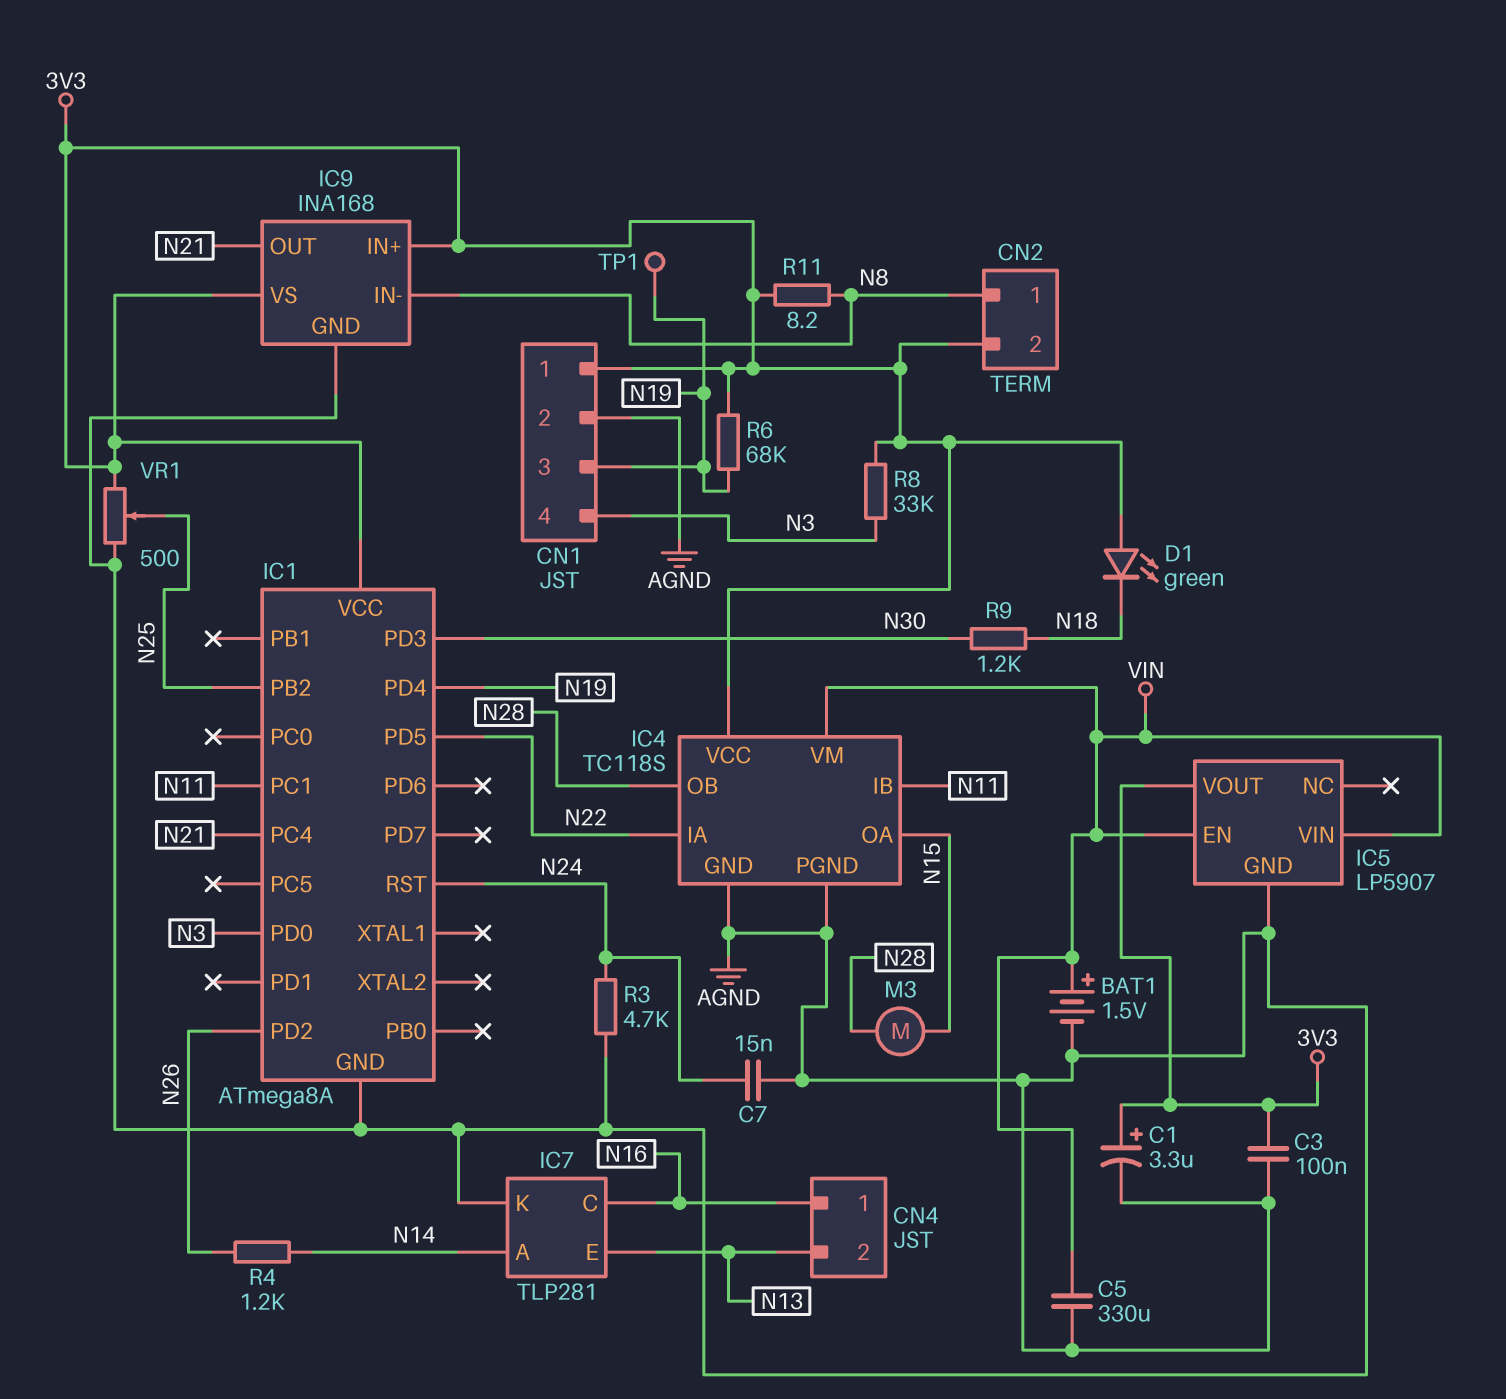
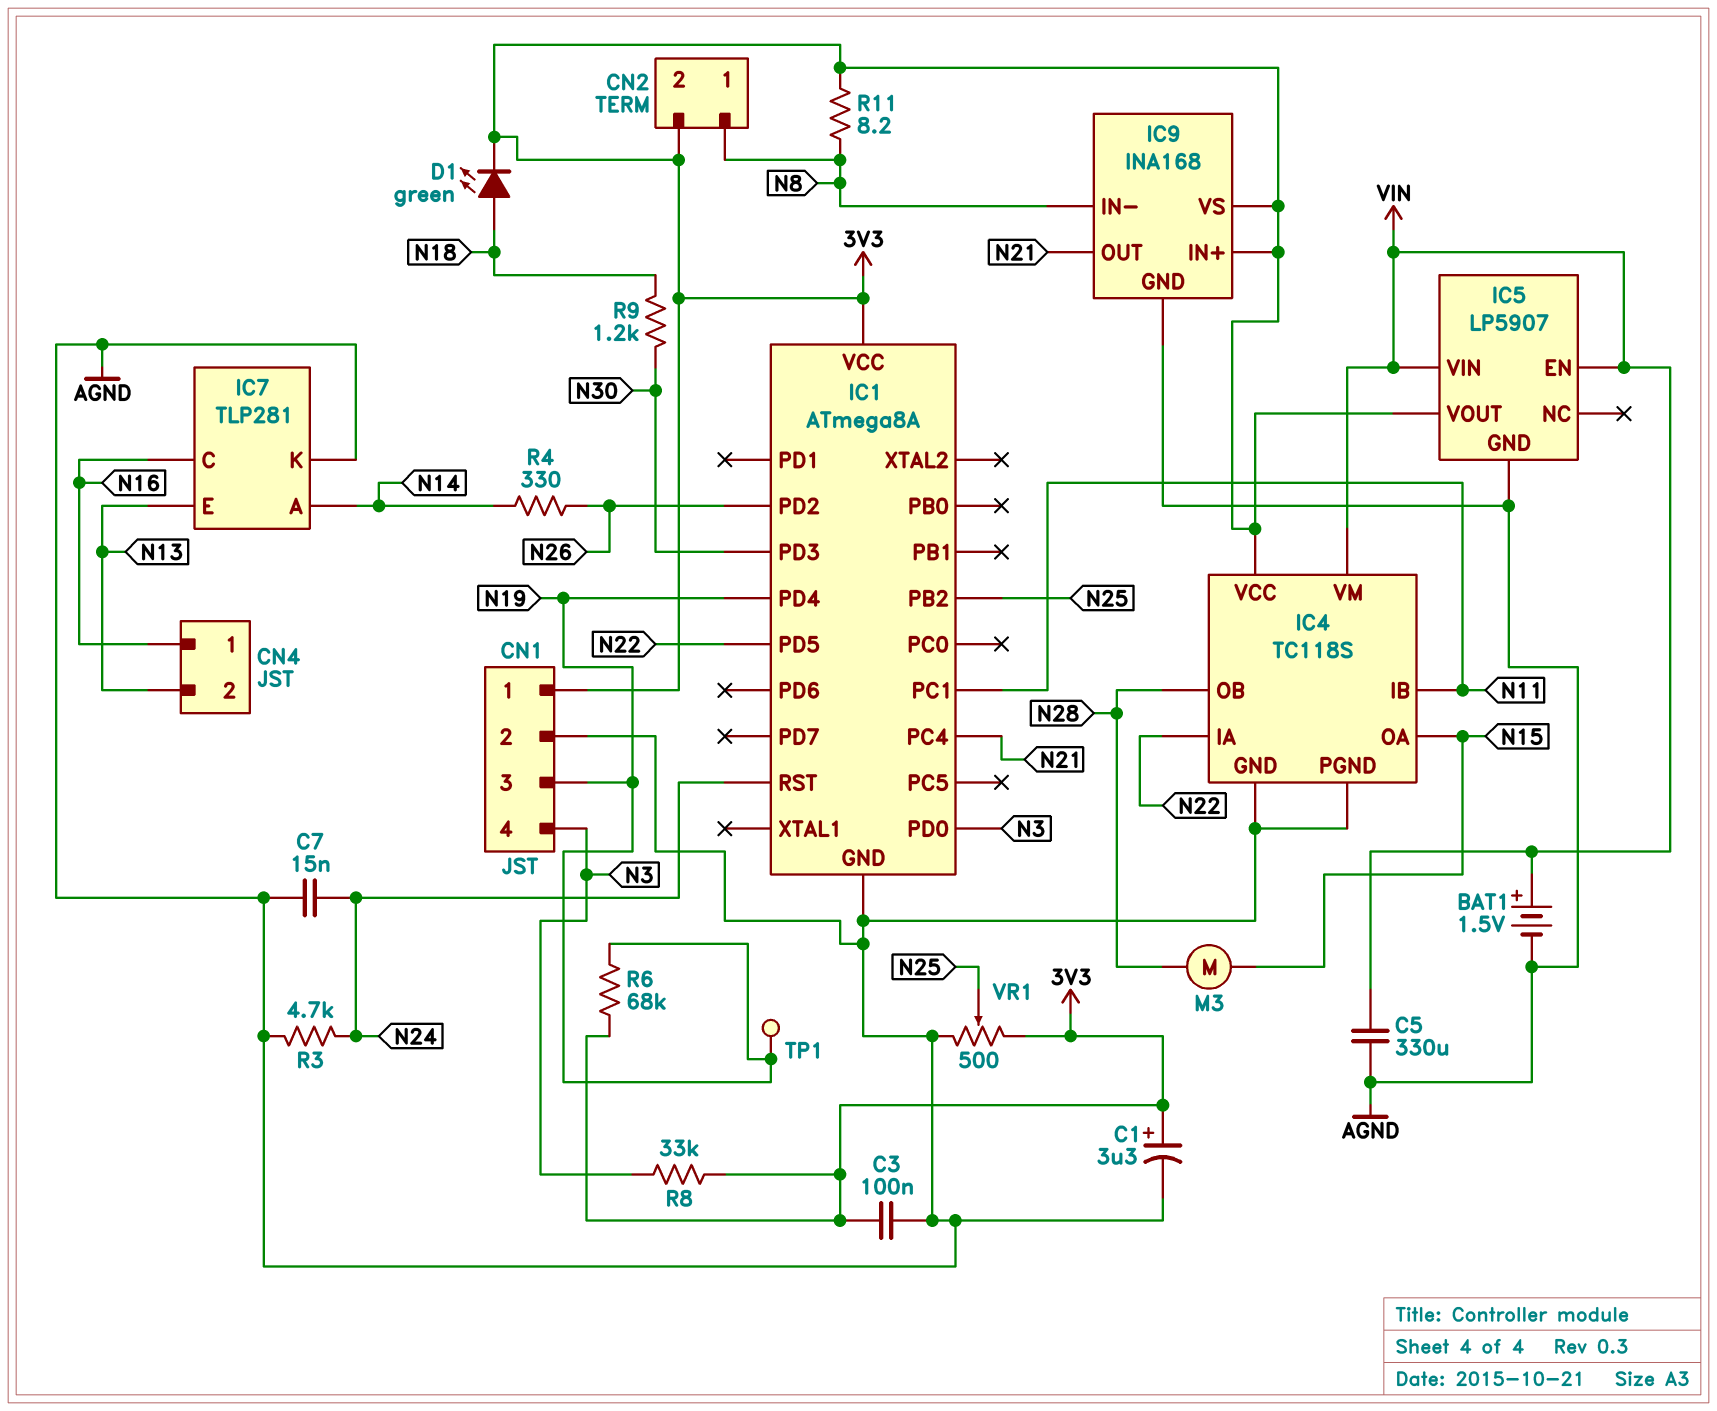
D1: LED green (A 3V3, K N18) -> LED green (A N18, K 3V3)
R4: 1.2k (N14, N26) -> 330 (N14, N26)

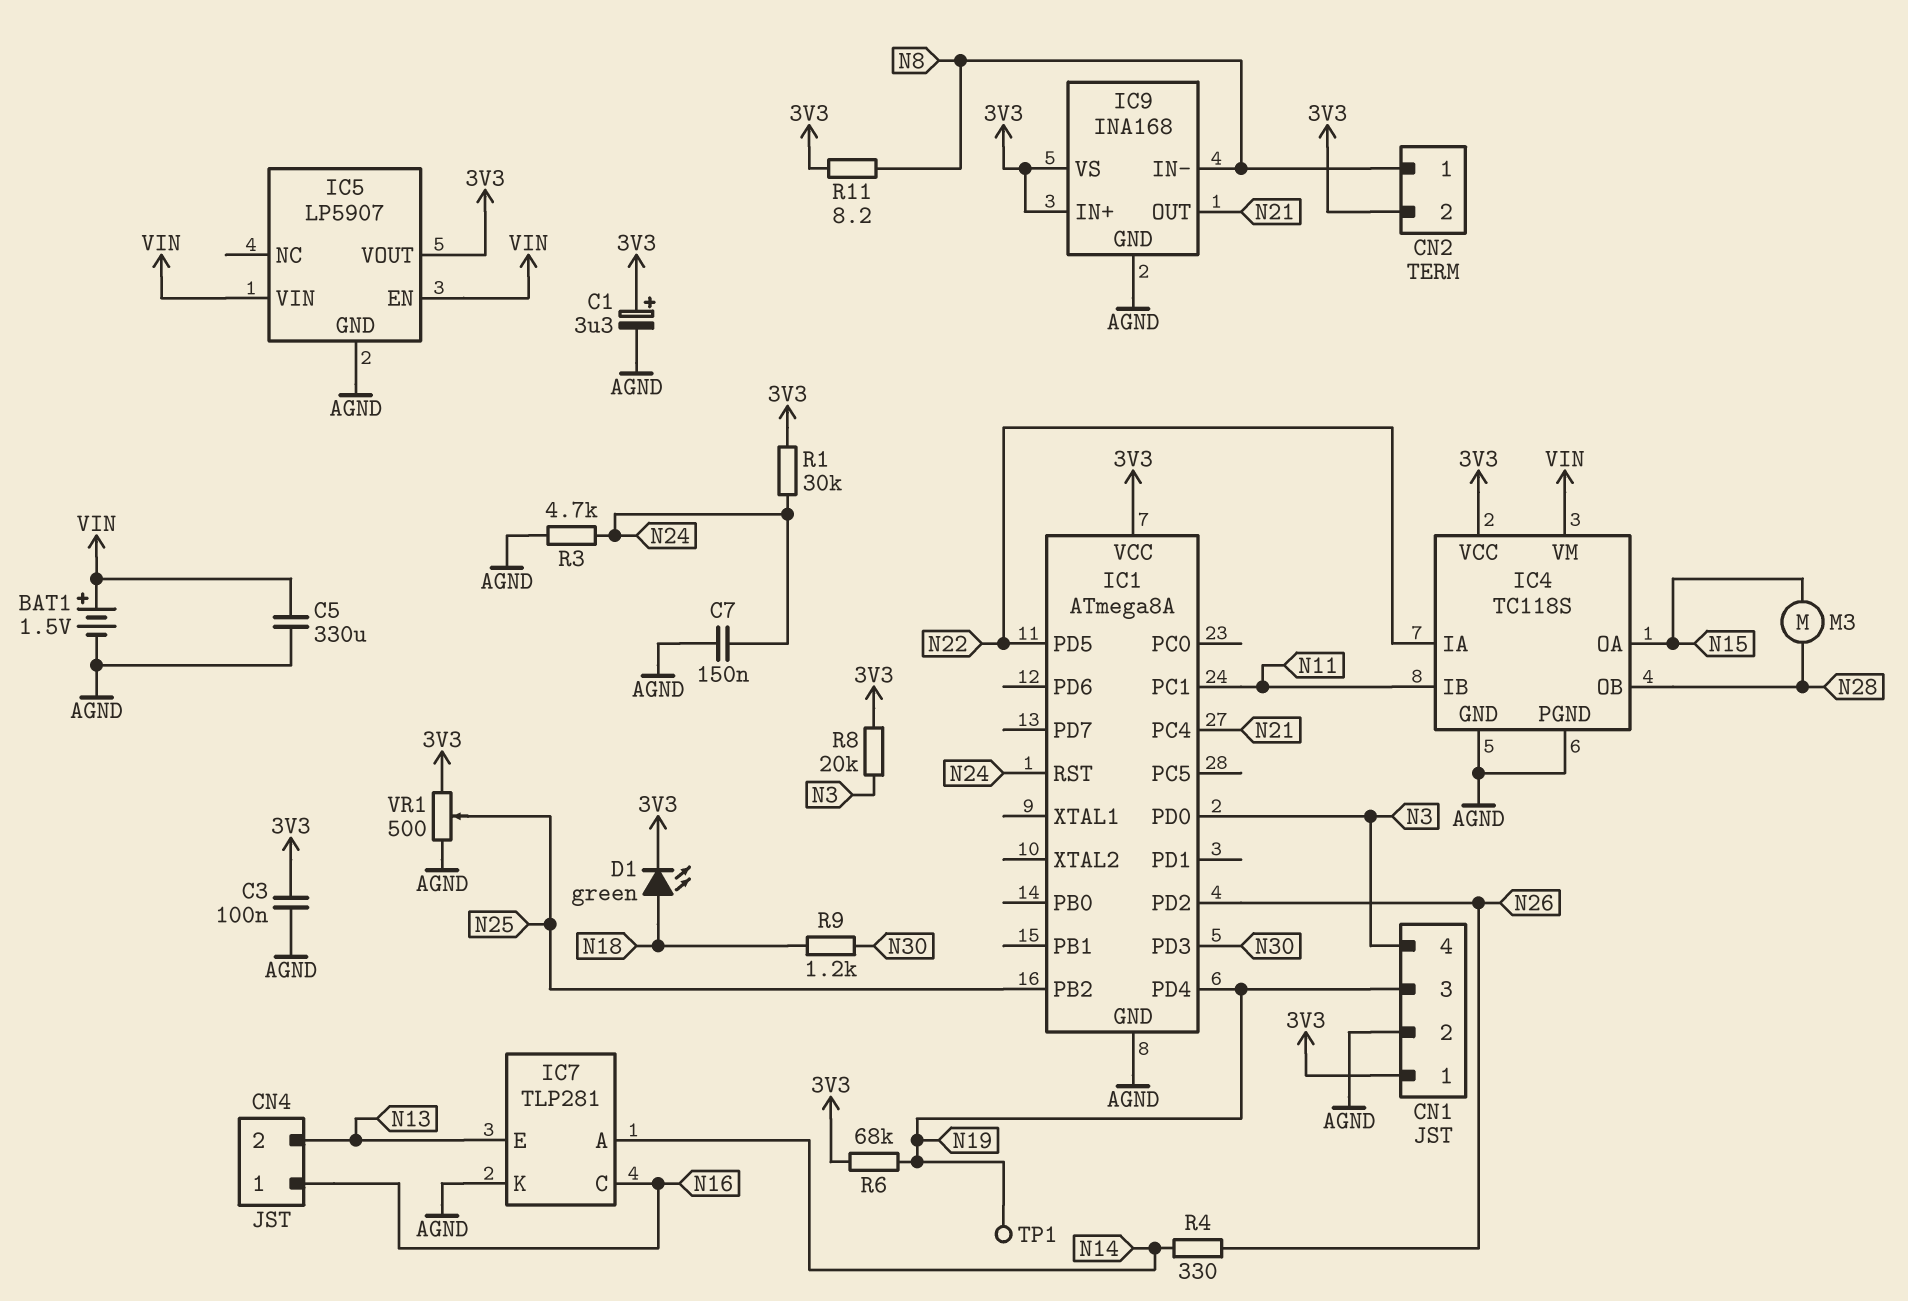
C7: 15nF (AGND, N24) -> 150nF (AGND, N24)
R1: none -> 30k (3V3, N24)
R8: 33k (3V3, N3) -> 20k (3V3, N3)

